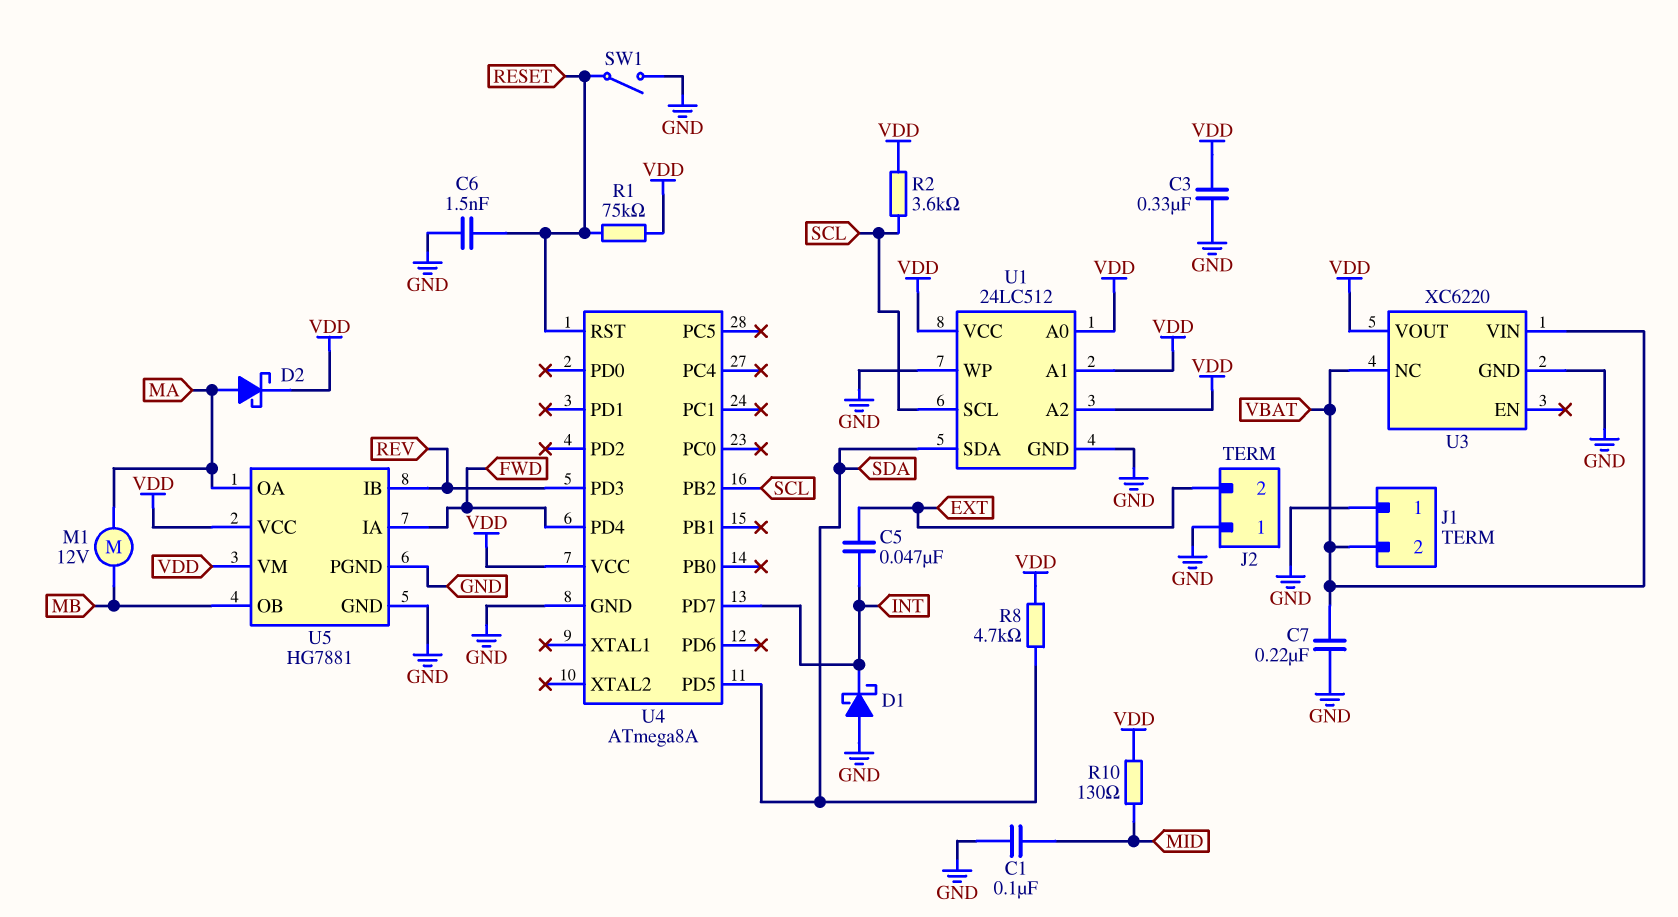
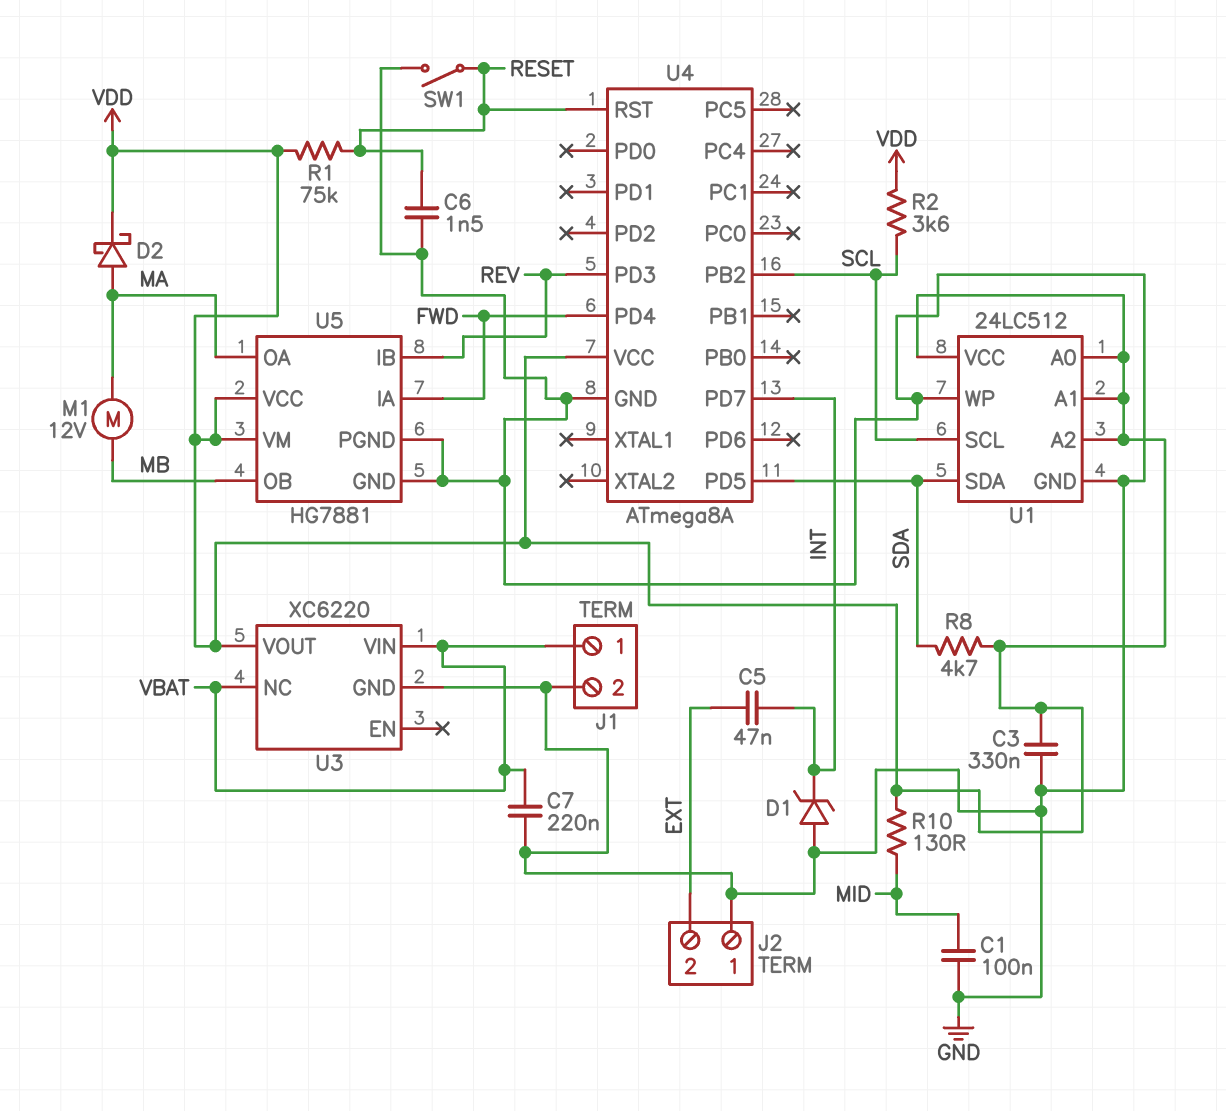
D1: schottky (A GND, K INT) -> zener (A GND, K INT)
J1 pin 1: GND -> VBAT
J1 pin 2: VBAT -> GND

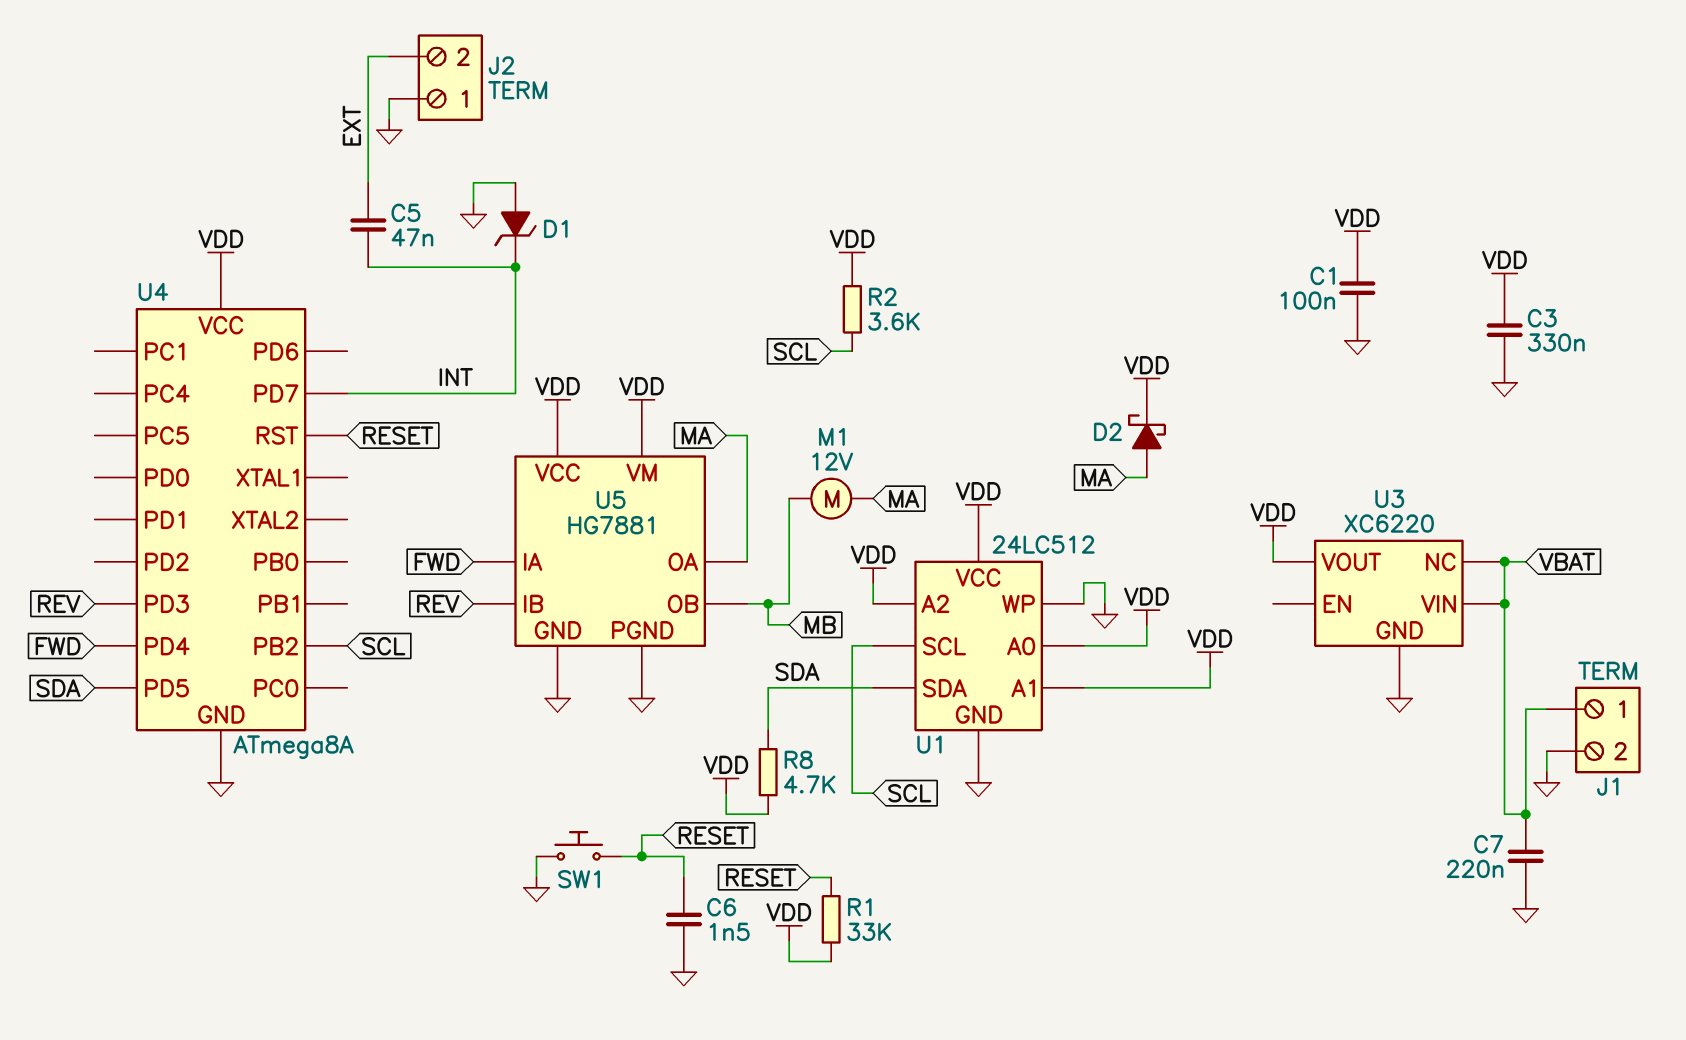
C1: 100nF (GND, MID) -> 100nF (GND, VDD)
R1: 75k (RESET, VDD) -> 33k (RESET, VDD)
R10: 130 (MID, VDD) -> none
SW1: switch (GND, RESET) -> button (GND, RESET)

